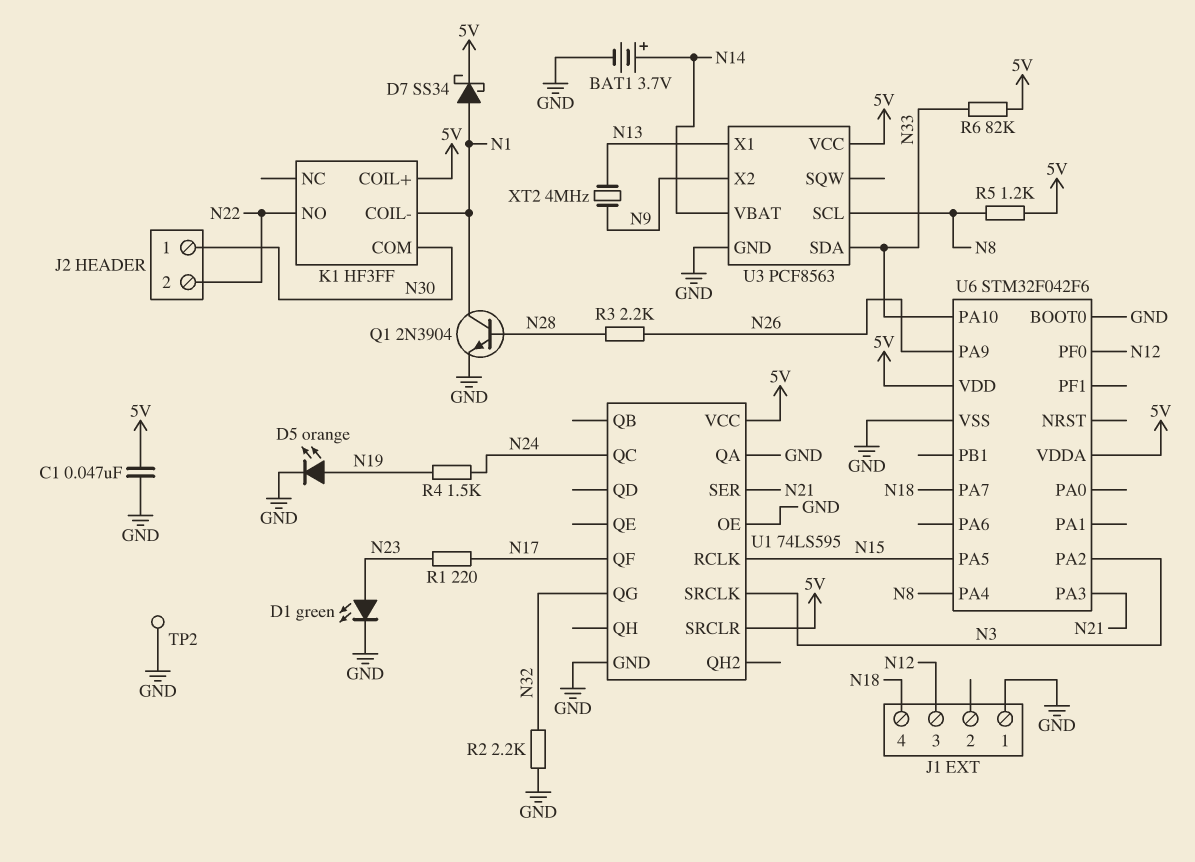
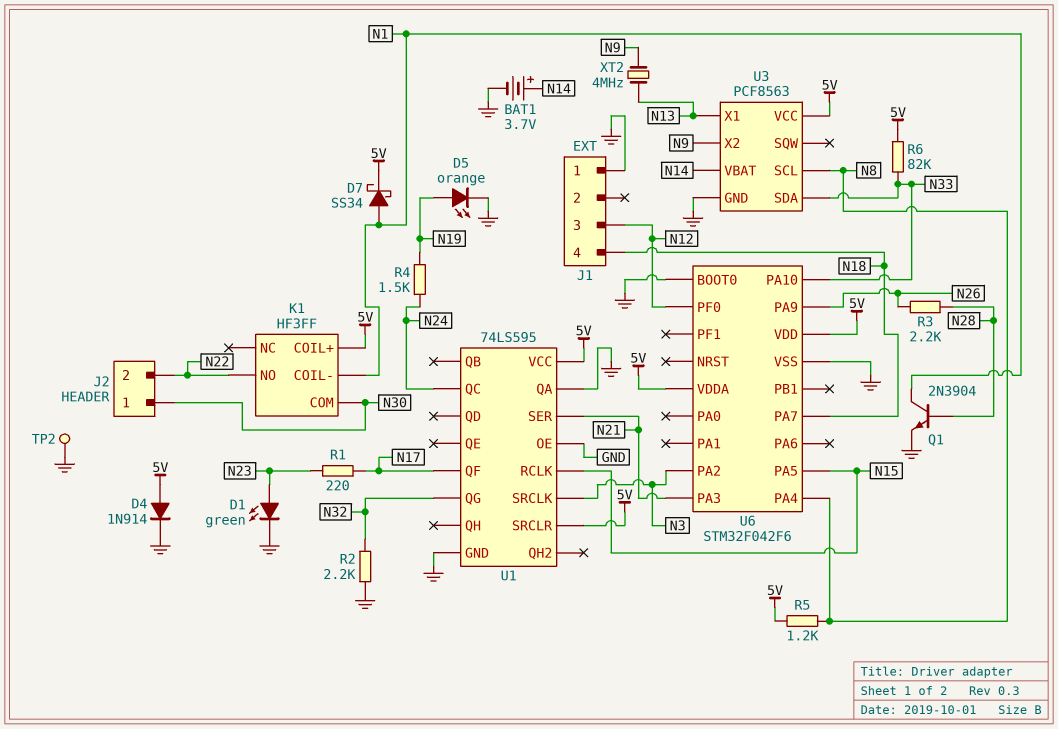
C1: 47nF (5V, GND) -> none
D4: none -> diode 1N914 (A 5V, K GND)

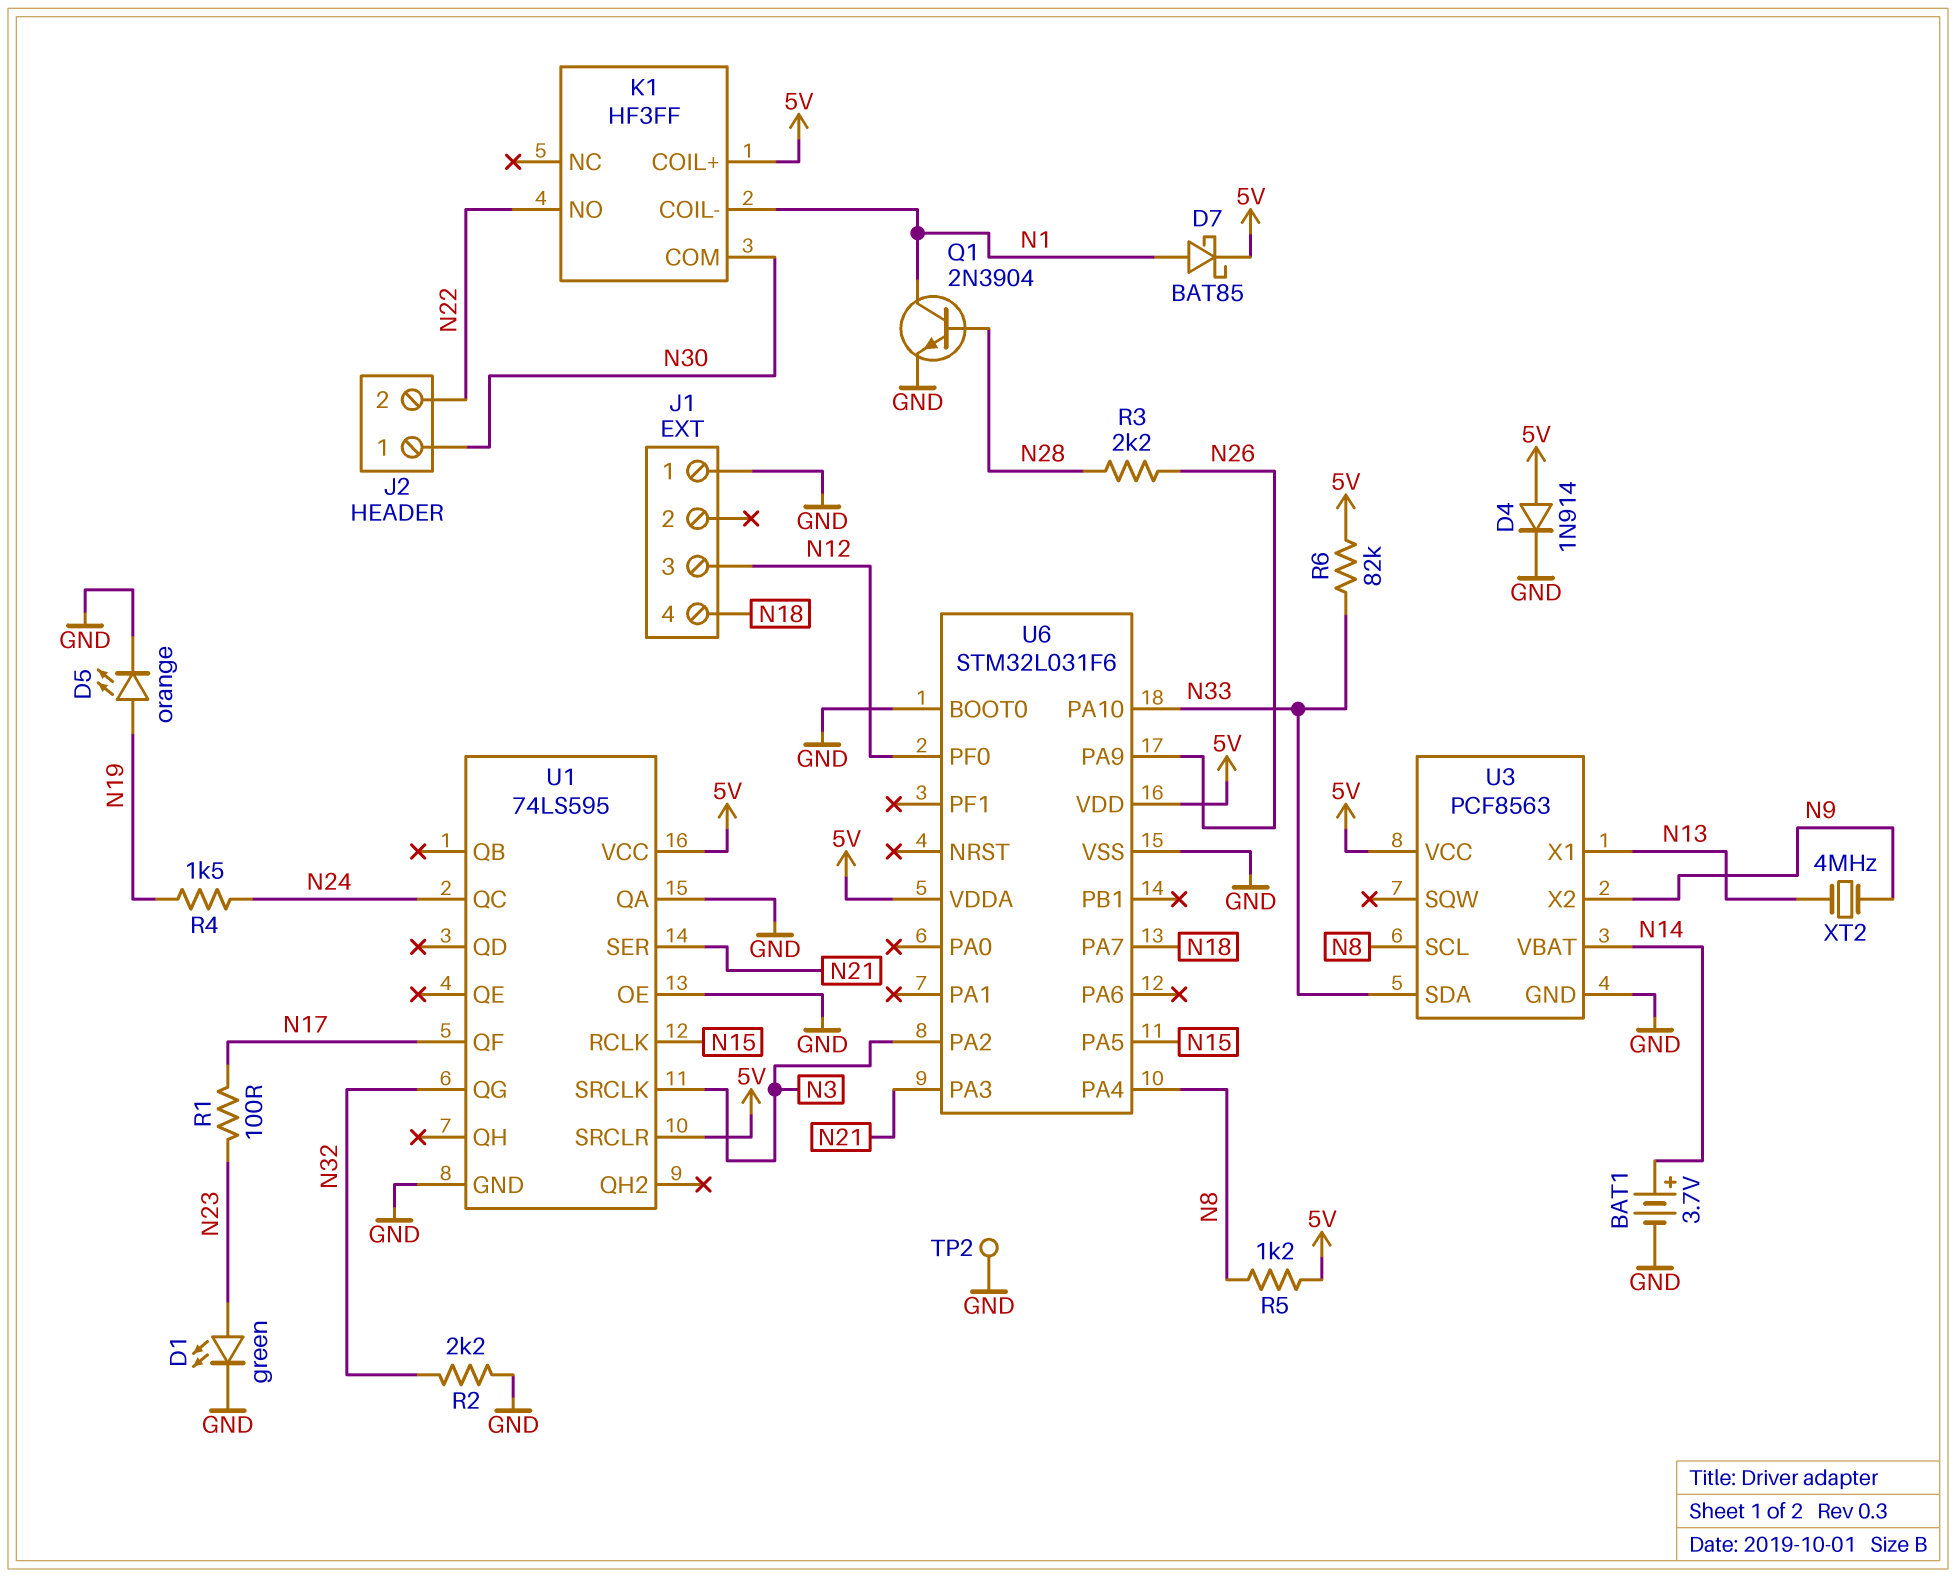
D7: schottky SS34 (A N1, K 5V) -> schottky BAT85 (A N1, K 5V)
R1: 220 (N17, N23) -> 100 (N17, N23)
U6: STM32F042F6 -> STM32L031F6

